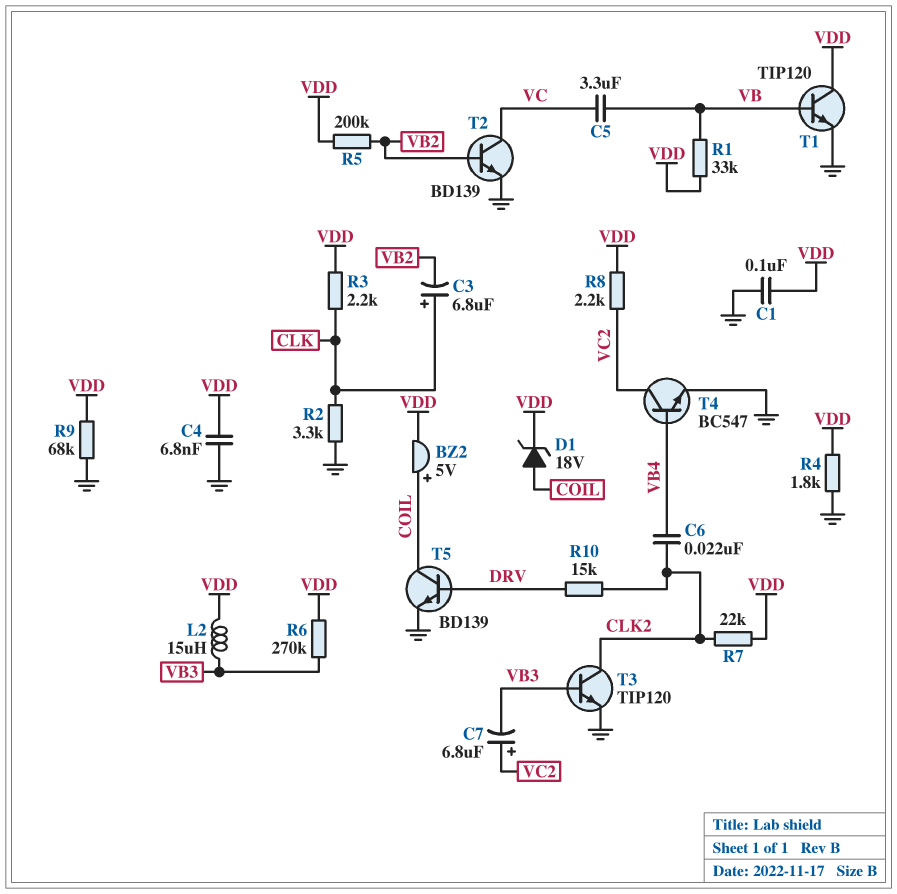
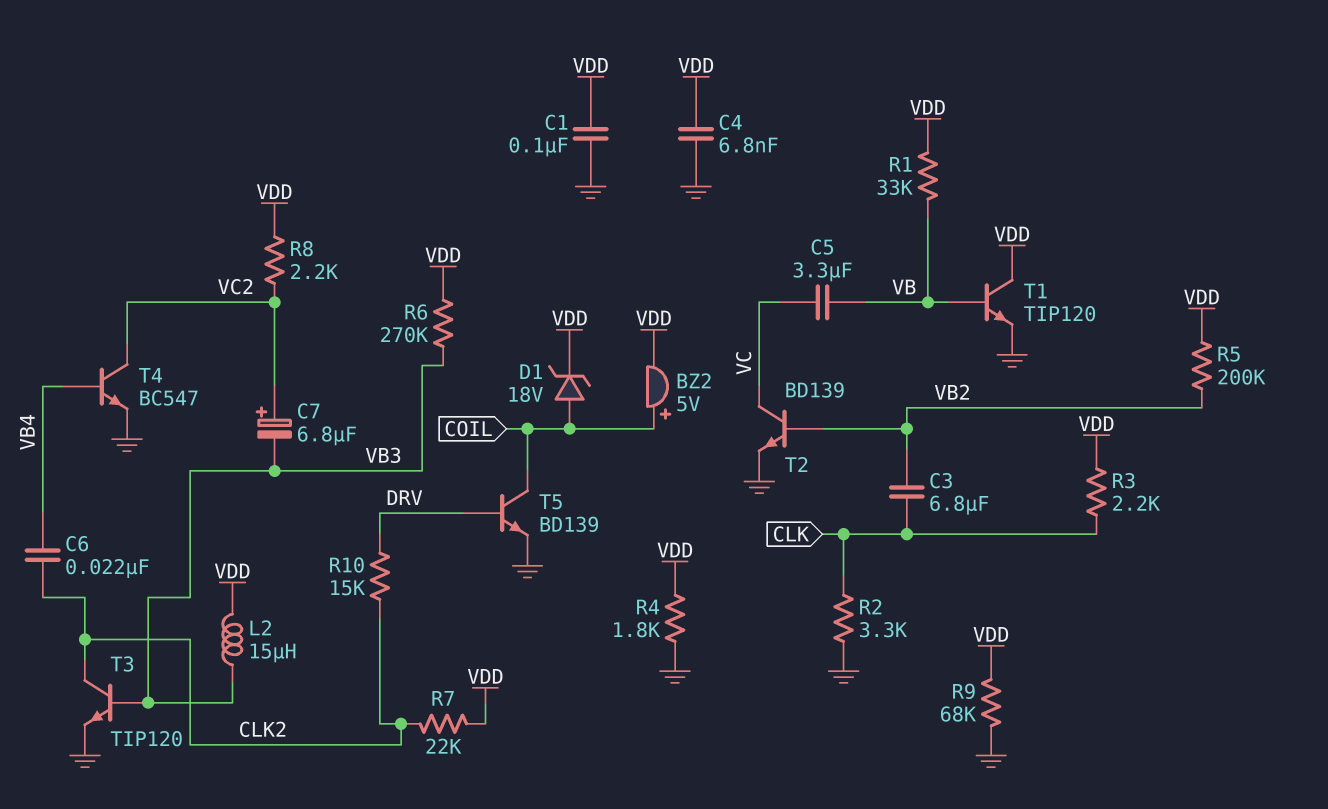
C3: 6.8uF (plus CLK, minus VB2) -> 6.8uF (CLK, VB2)

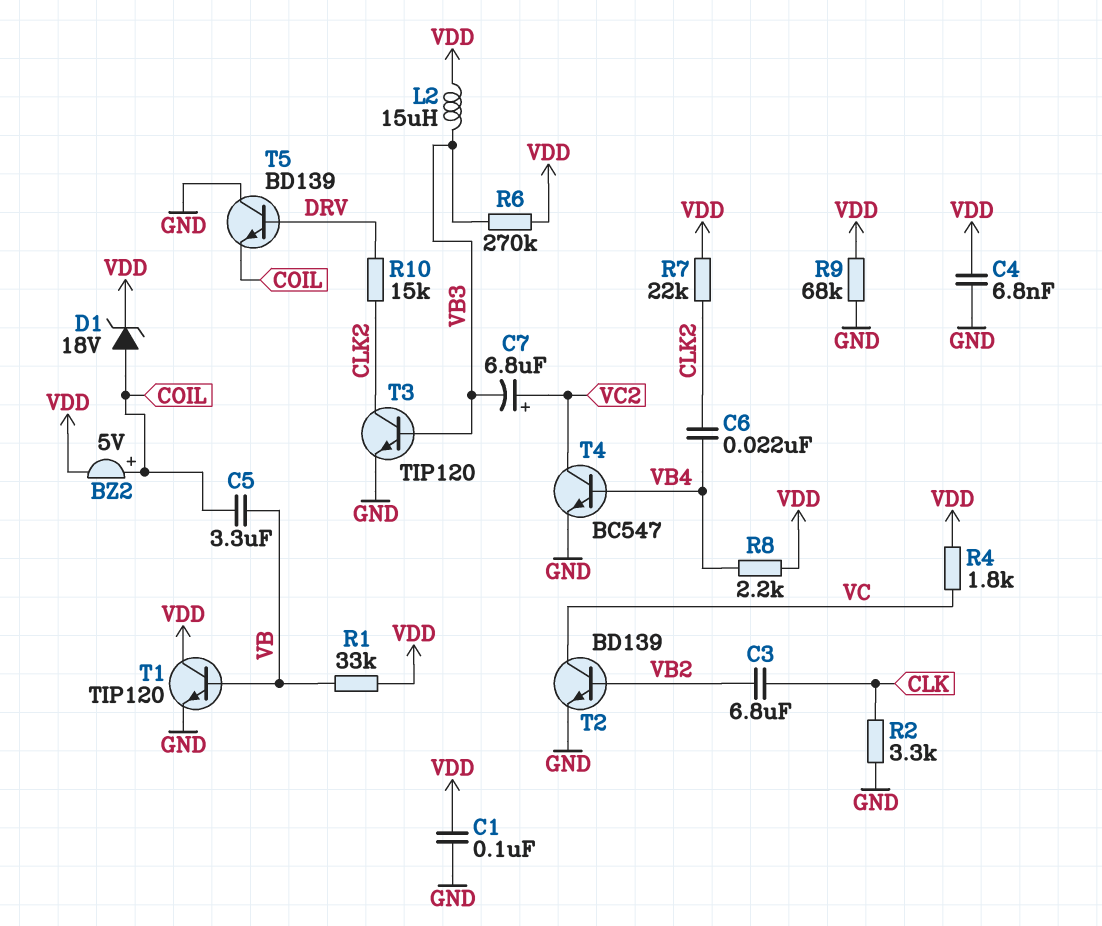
C5: 3.3uF (VB, VC) -> 3.3uF (COIL, VB)
R3: 2.2k (CLK, VDD) -> none
R4: 1.8k (GND, VDD) -> 1.8k (VC, VDD)
R5: 200k (VB2, VDD) -> none
R8: 2.2k (VC2, VDD) -> 2.2k (VB4, VDD)
T5: NPN BD139 (B DRV, C COIL, E GND) -> NPN BD139 (B DRV, C GND, E COIL)

